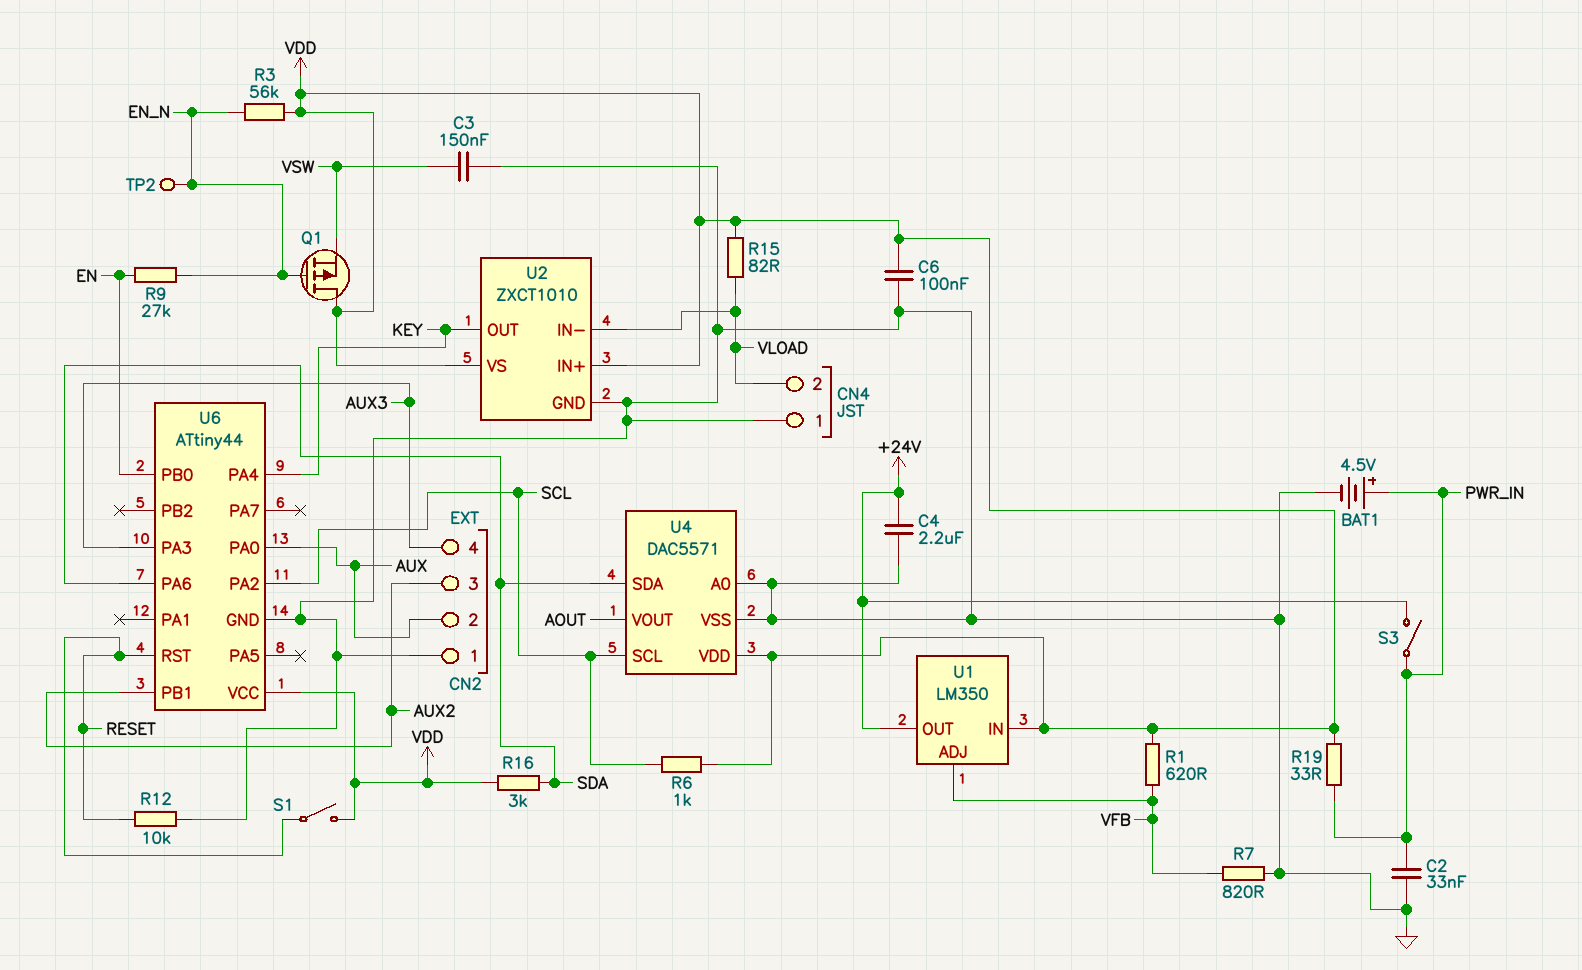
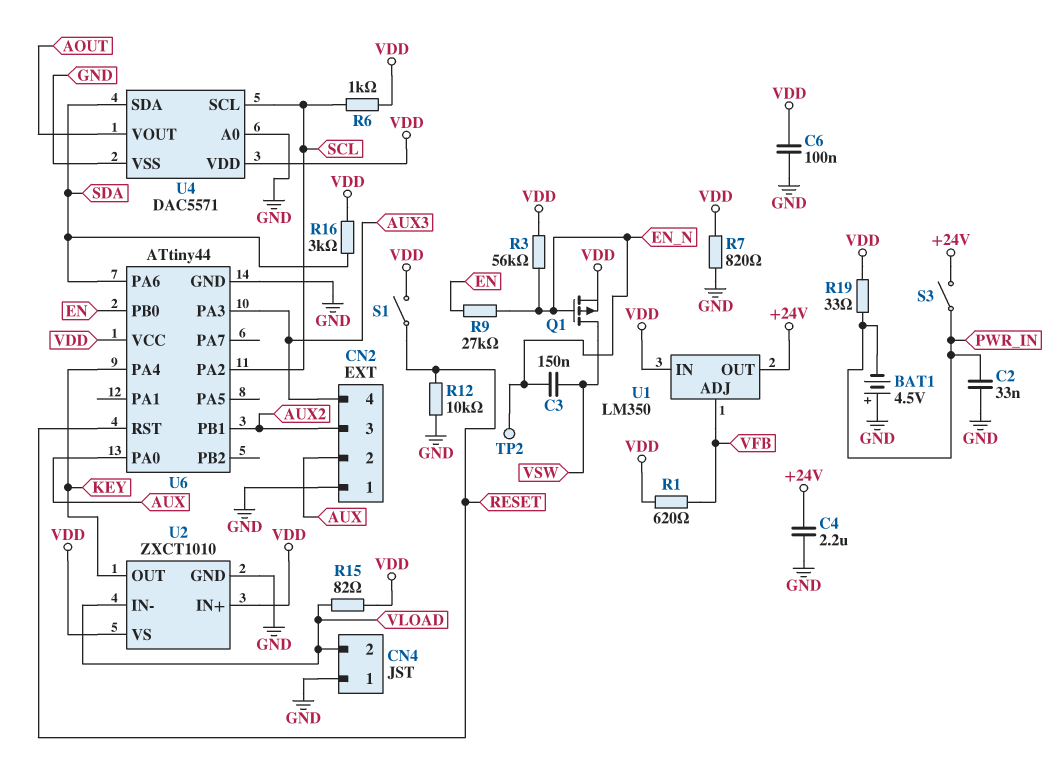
BAT1: 4.5V (plus PWR_IN, minus GND) -> 4.5V (plus GND, minus PWR_IN)
C3: 150nF (GND, VSW) -> 150nF (EN_N, VSW)
Q1: PMOS (G EN_N, D VDD, S VSW) -> PMOS (G EN_N, D VSW, S VDD)
R7: 820 (GND, VFB) -> 820 (GND, VDD)

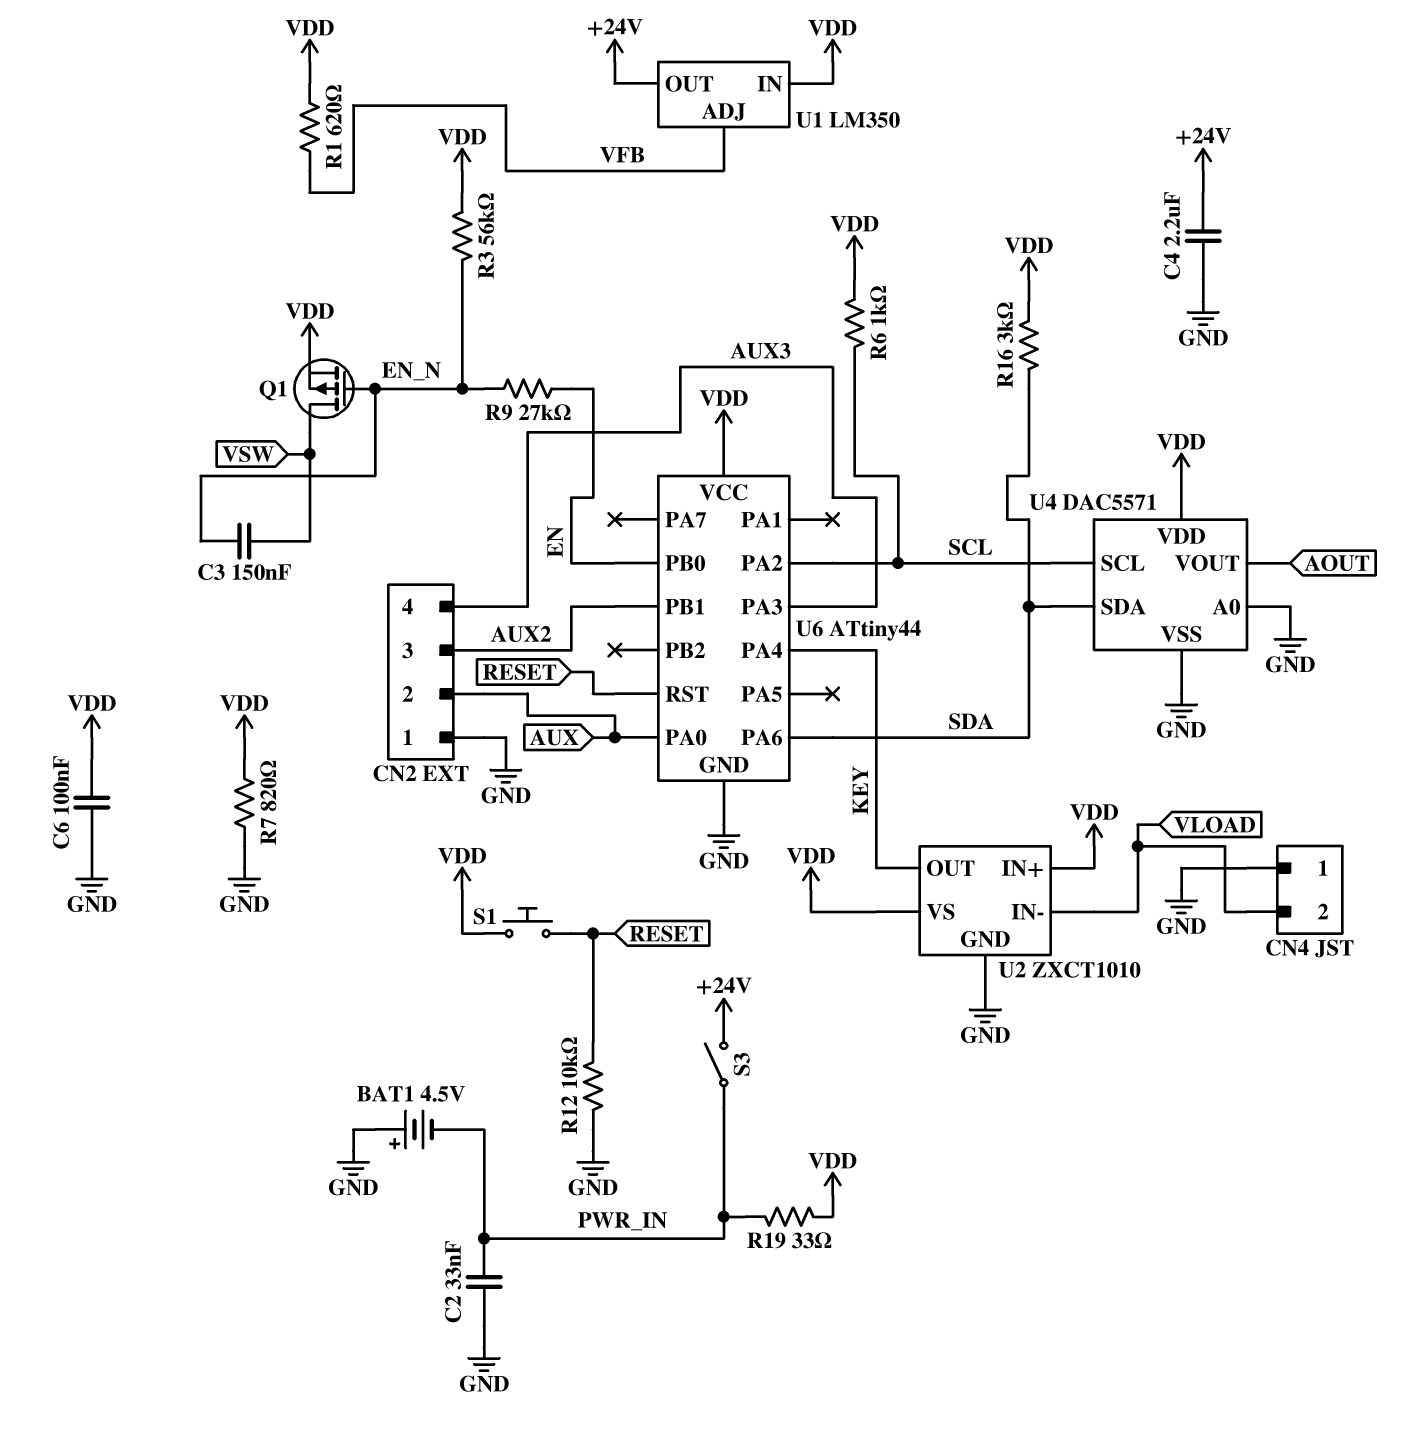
R15: 82 (VDD, VLOAD) -> none
S1: switch (RESET, VDD) -> button (RESET, VDD)
TP2: test point (EN_N) -> none

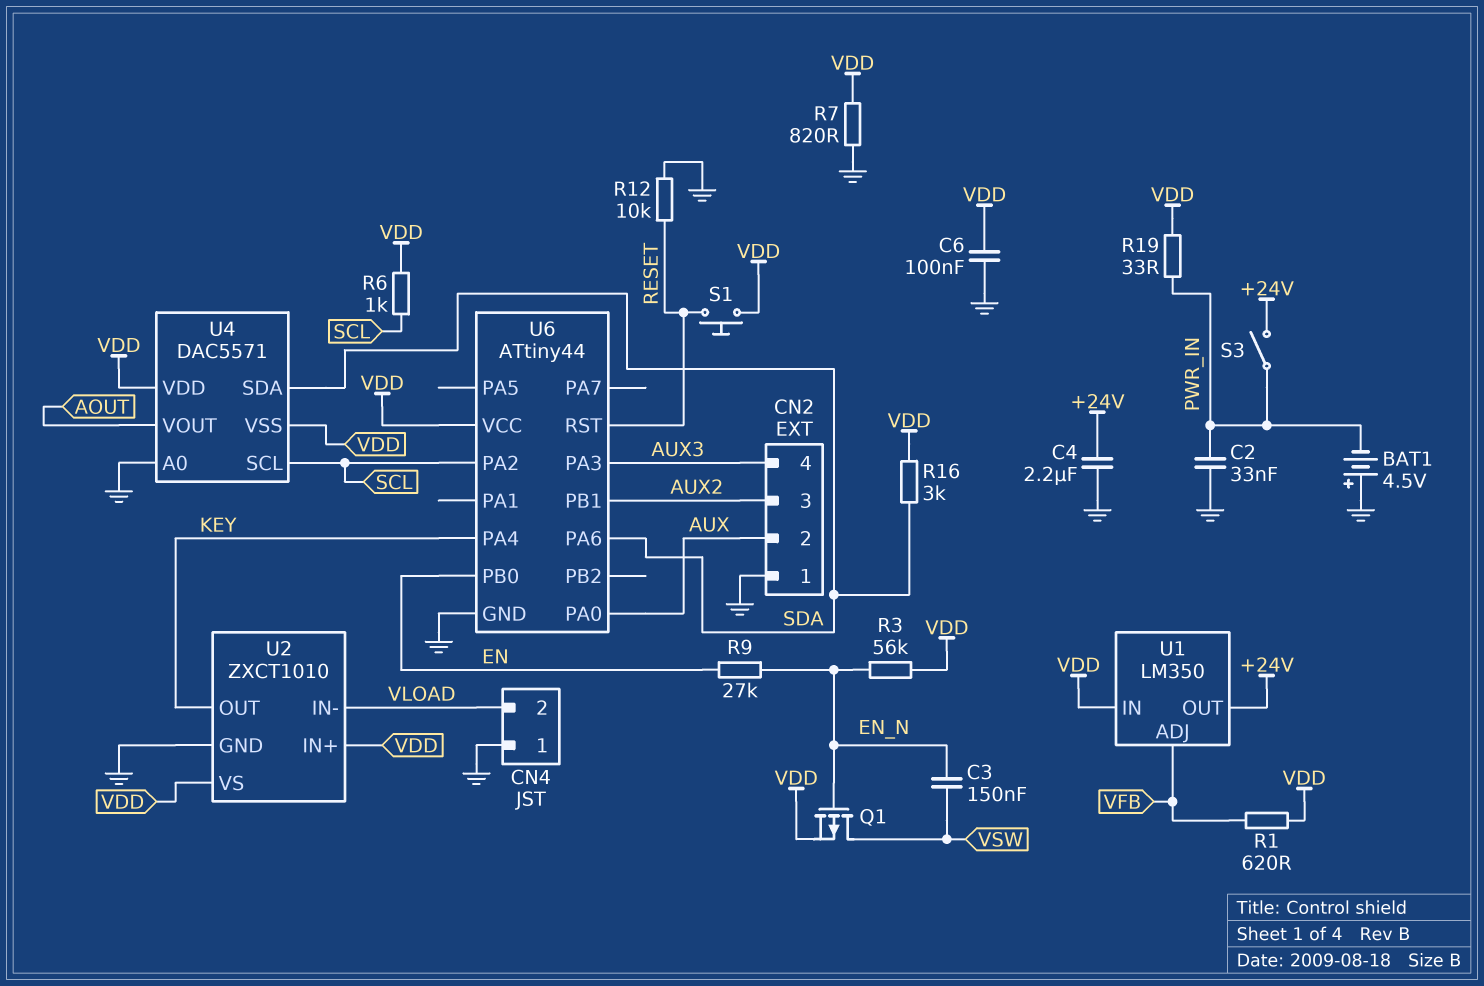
U4 pin VSS: GND -> VDD

